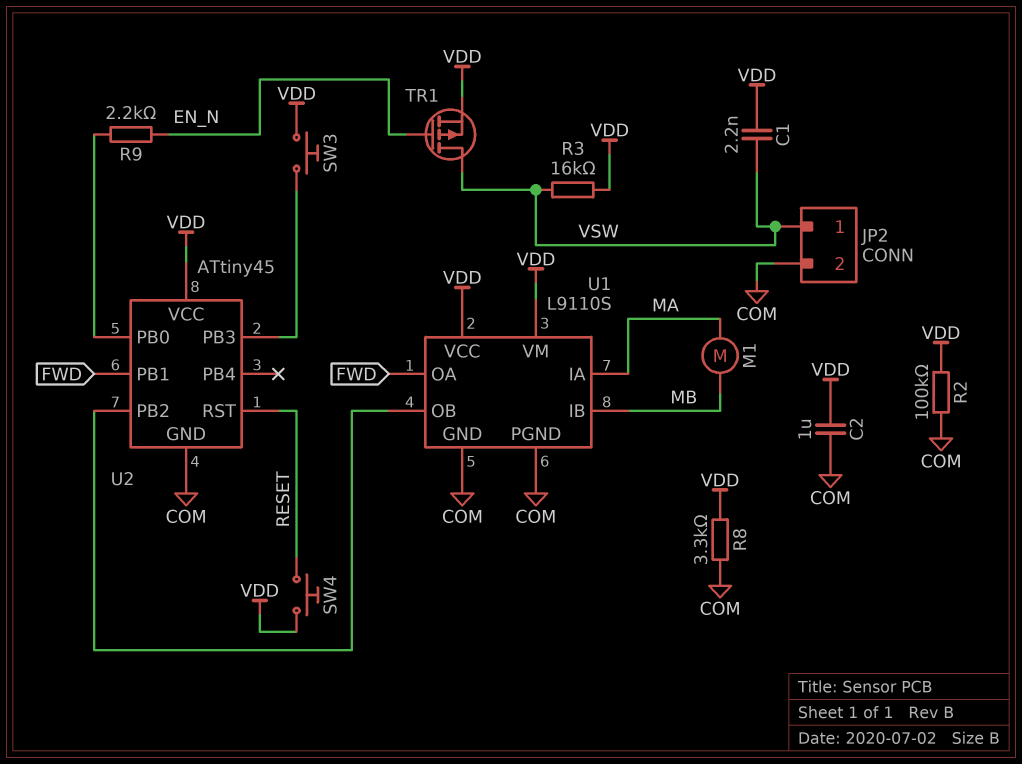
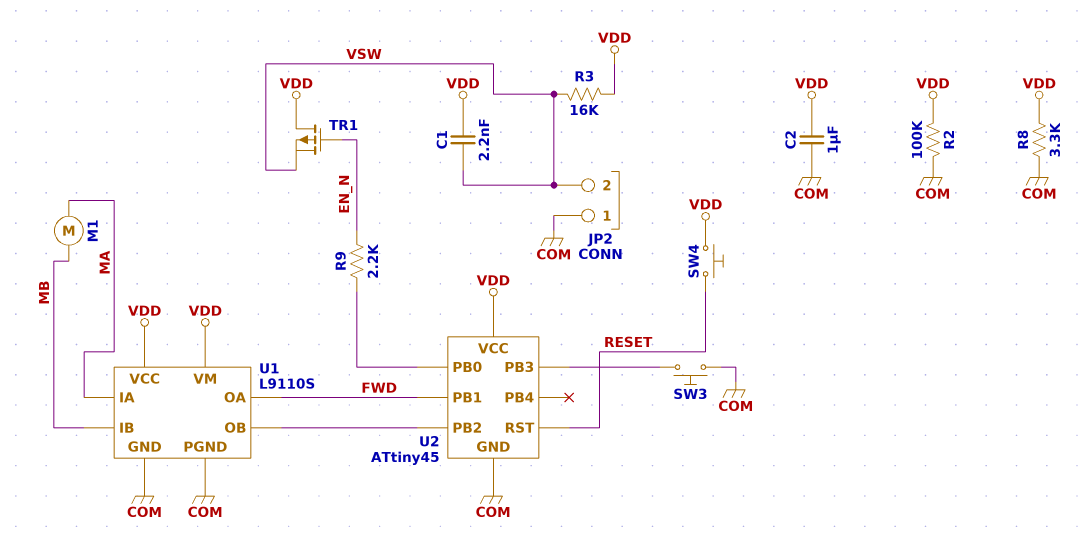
JP2 pin 1: VSW -> COM
JP2 pin 2: COM -> VSW
SW3: button (U2/PB3, VDD) -> button (COM, U2/PB3)
TR1: PMOS (G EN_N, D VSW, S VDD) -> PMOS (G EN_N, D VDD, S VSW)

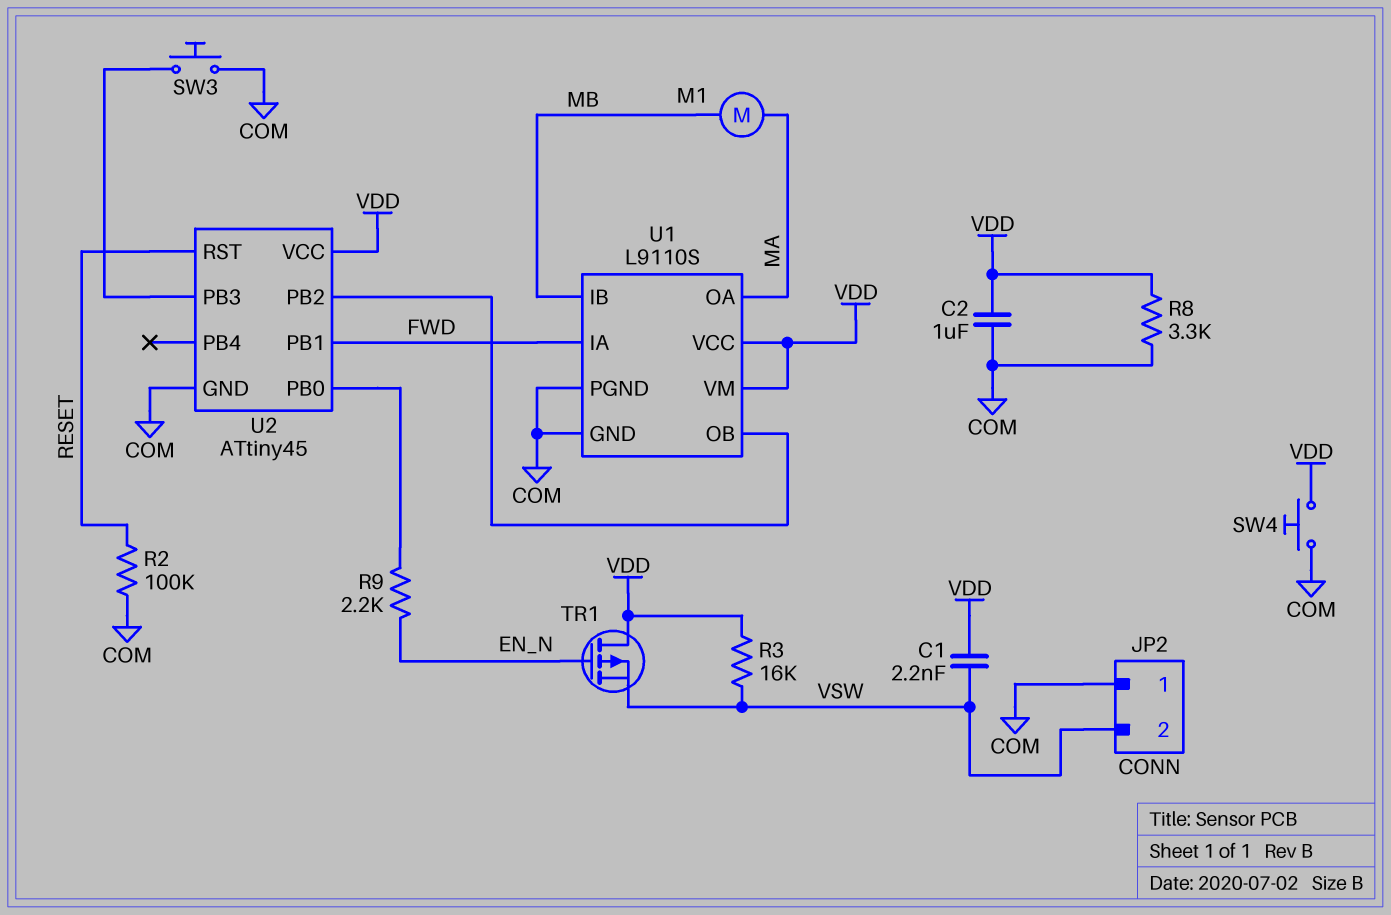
R2: 100k (COM, VDD) -> 100k (COM, RESET)
SW4: button (RESET, VDD) -> button (COM, VDD)
U1 pin IA: MA -> FWD
U1 pin OA: FWD -> MA

